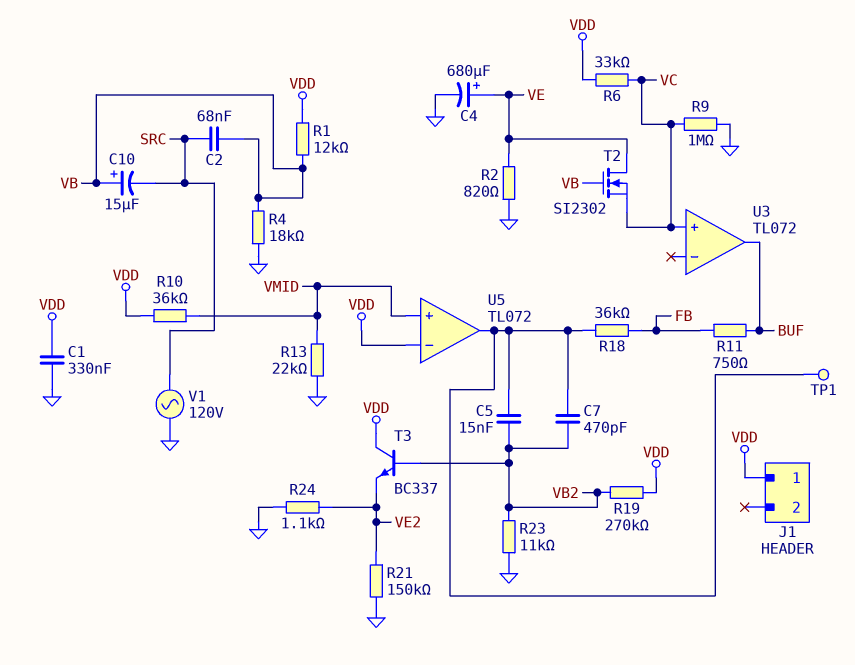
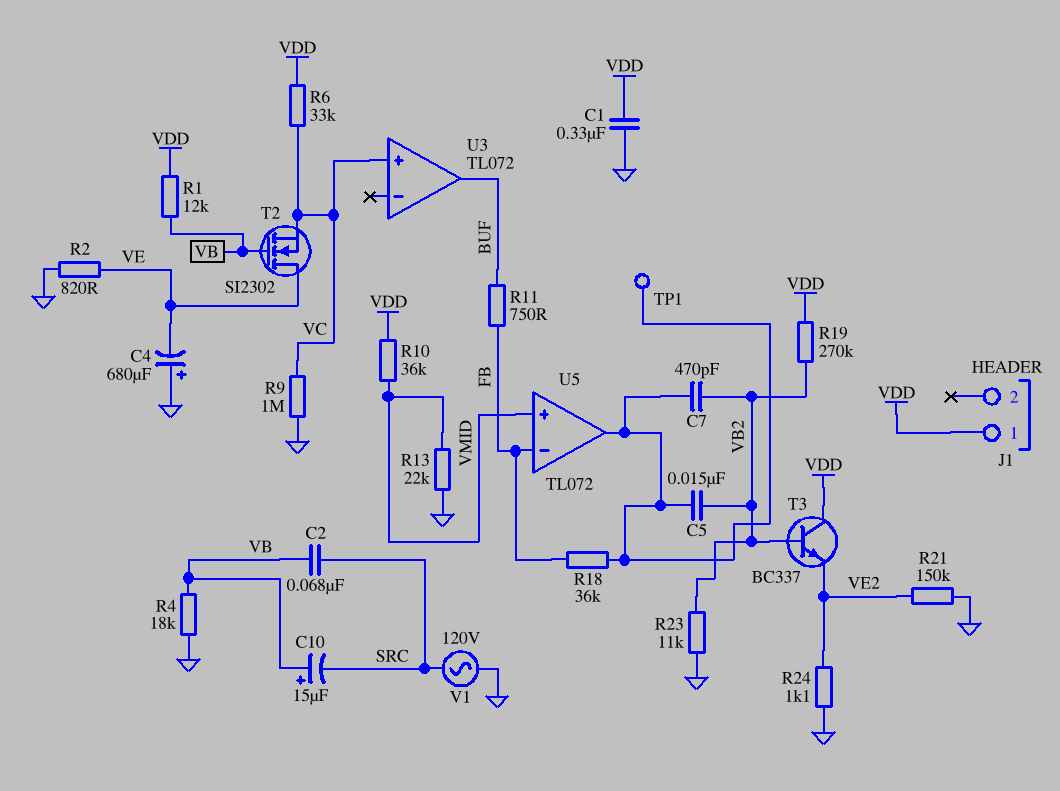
C4: 680uF (plus VE, minus GND) -> 680uF (plus GND, minus VE)
U5 pin in-: VDD -> FB

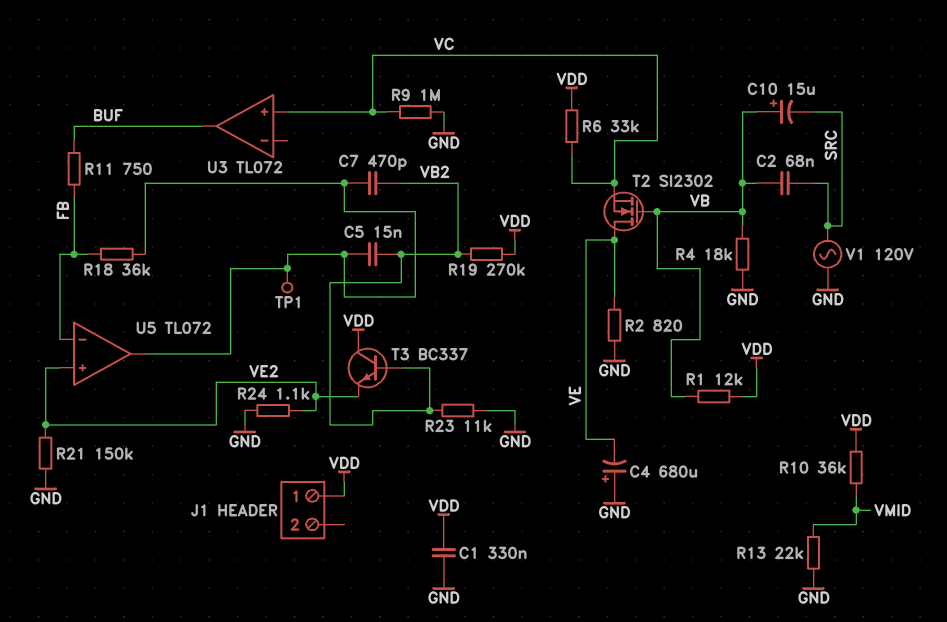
U5 pin in+: VMID -> VE2

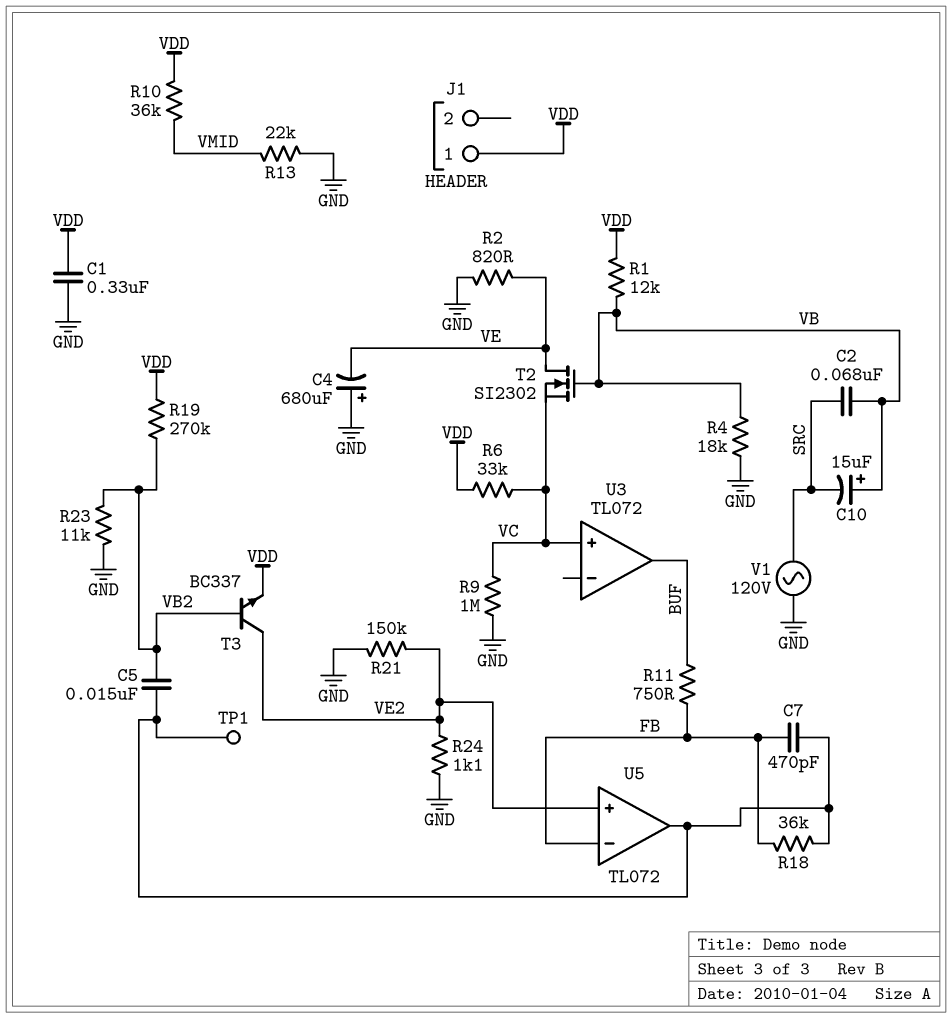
C7: 470pF (U5/out, VB2) -> 470pF (FB, U5/out)
T3: NPN BC337 (B VB2, C VDD, E VE2) -> NPN BC337 (B VB2, C VE2, E VDD)

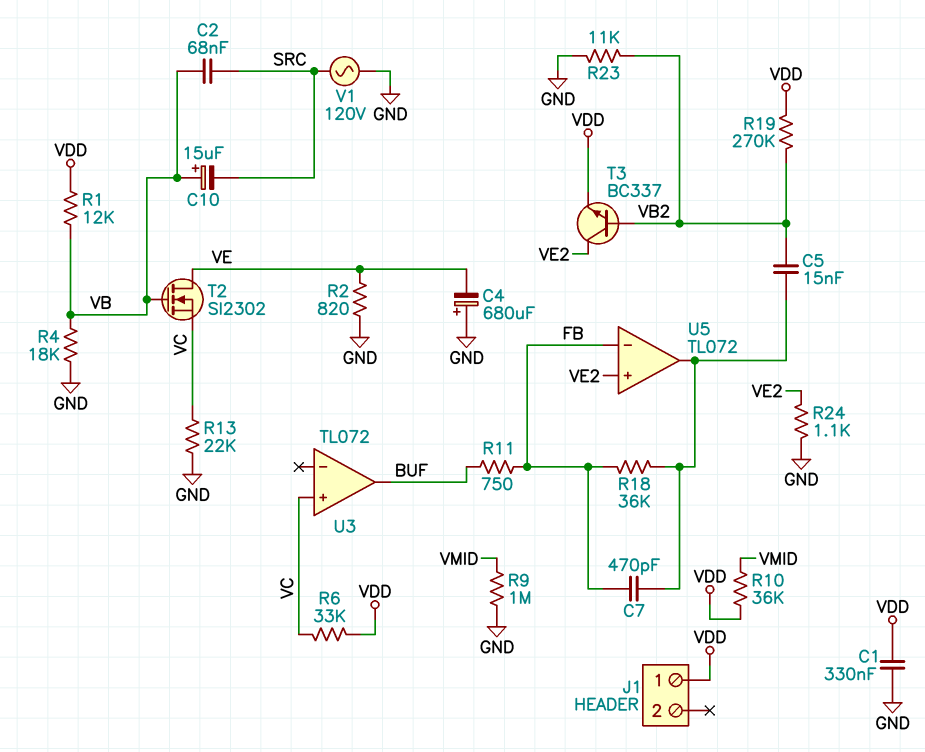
R9: 1M (GND, VC) -> 1M (GND, VMID)
R13: 22k (GND, VMID) -> 22k (GND, VC)
R21: 150k (GND, VE2) -> none
TP1: test point (U5/out) -> none

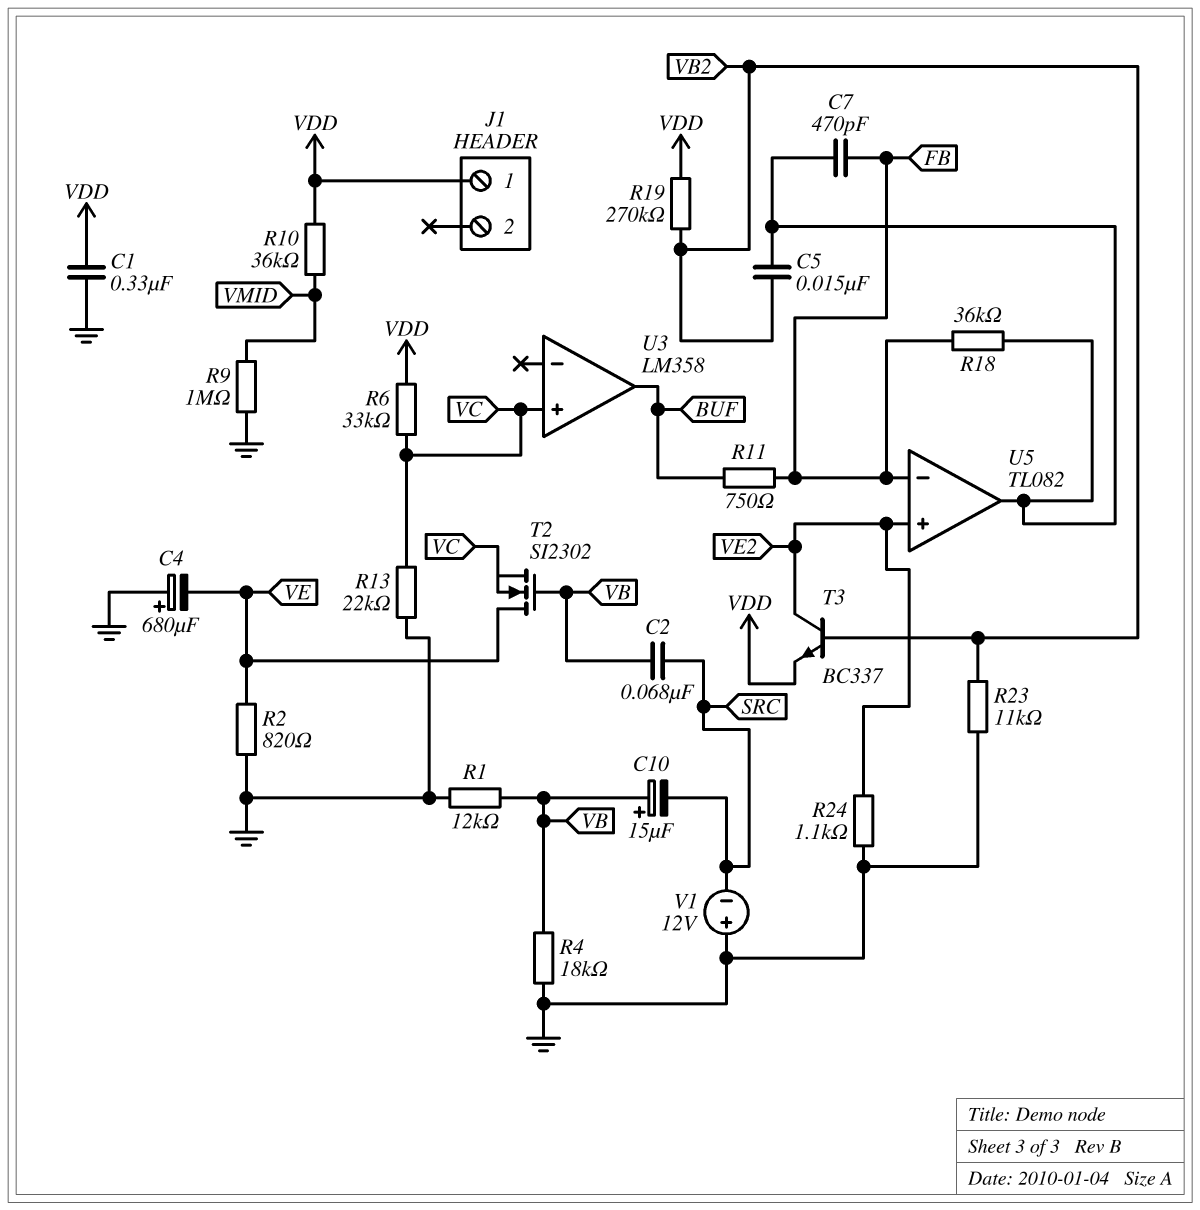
R1: 12k (VB, VDD) -> 12k (GND, VB)
U3: TL072 -> LM358
U5: TL072 -> TL082
V1: AC 120V (GND, SRC) -> 12V (plus GND, minus SRC)

